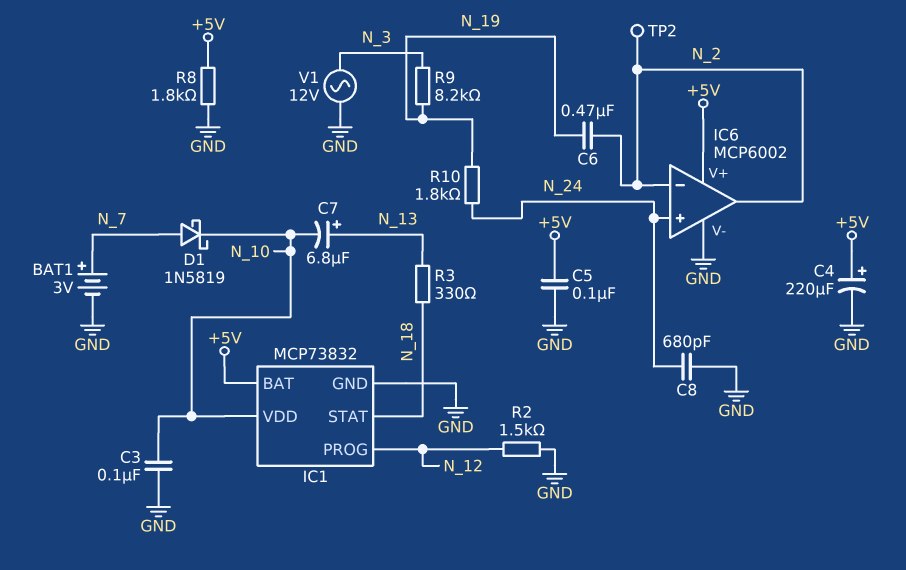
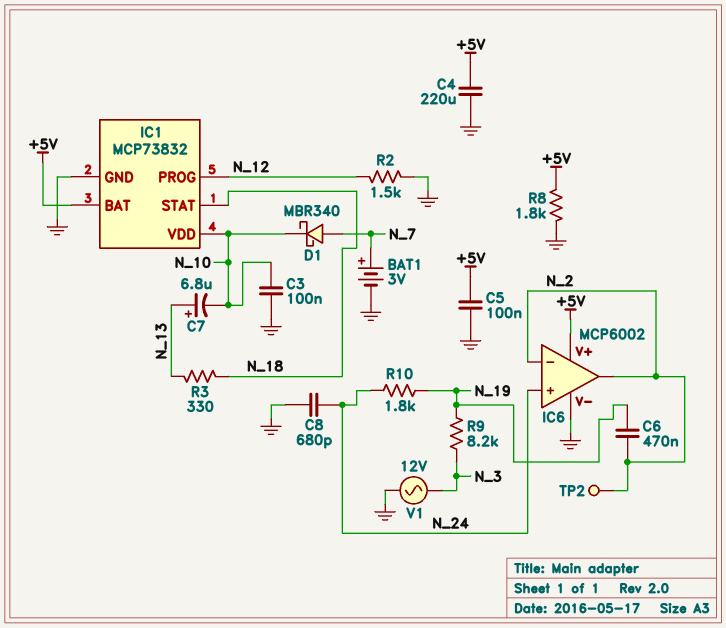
C4: 220uF (plus +5V, minus GND) -> 220uF (+5V, GND)
D1: schottky 1N5819 (A N_7, K N_10) -> schottky MBR340 (A N_7, K N_10)

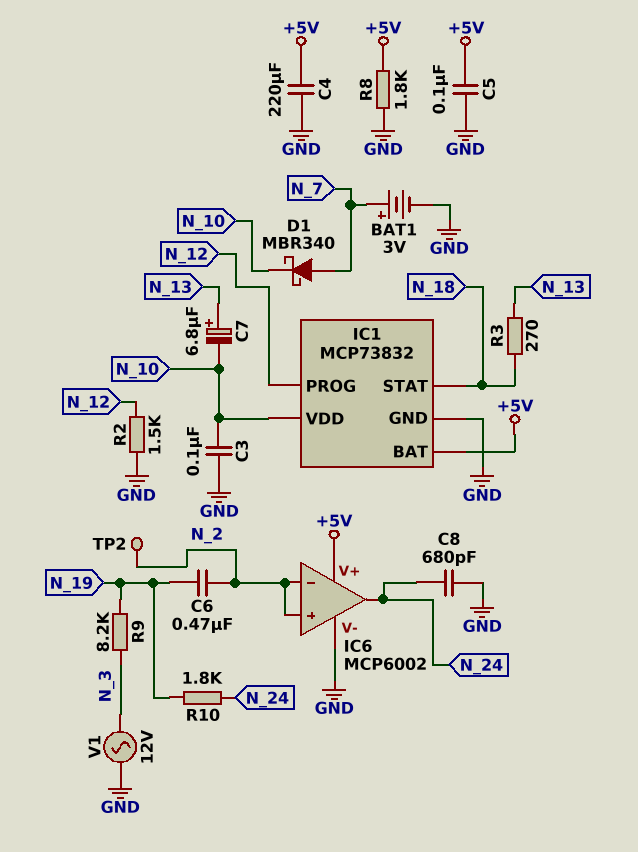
IC6 pin in+: N_24 -> N_2
IC6 pin out: N_2 -> N_24
R3: 330 (N_13, N_18) -> 270 (N_13, N_18)

